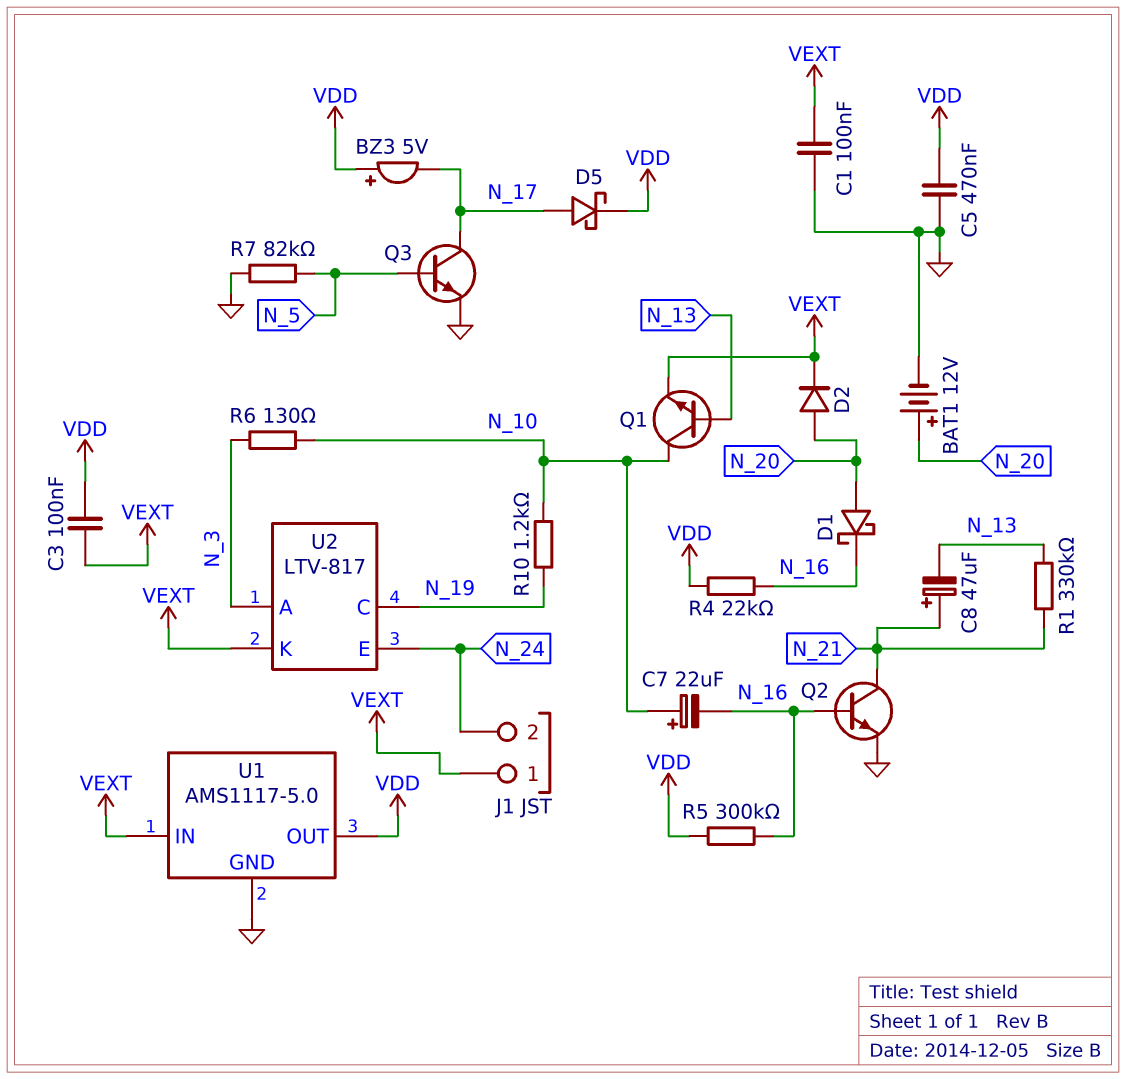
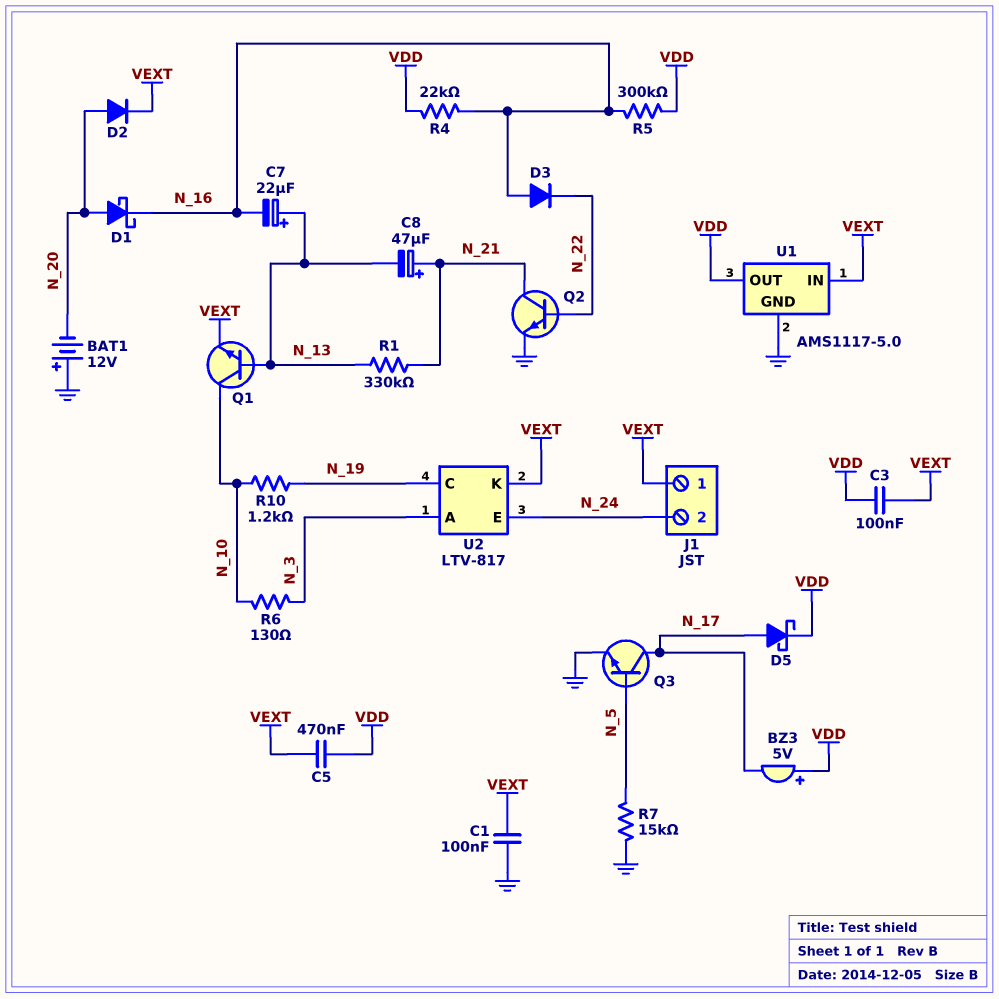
BAT1: 12V (plus N_20, minus GND) -> 12V (plus GND, minus N_20)
C5: 470nF (GND, VDD) -> 470nF (VDD, VEXT)
C7: 22uF (plus N_10, minus N_16) -> 22uF (plus N_13, minus N_16)
D3: none -> diode (A N_16, K N_22)
Q2: NPN (B N_16, C N_21, E GND) -> NPN (B N_22, C N_21, E GND)
R7: 82k (GND, N_5) -> 15k (GND, N_5)

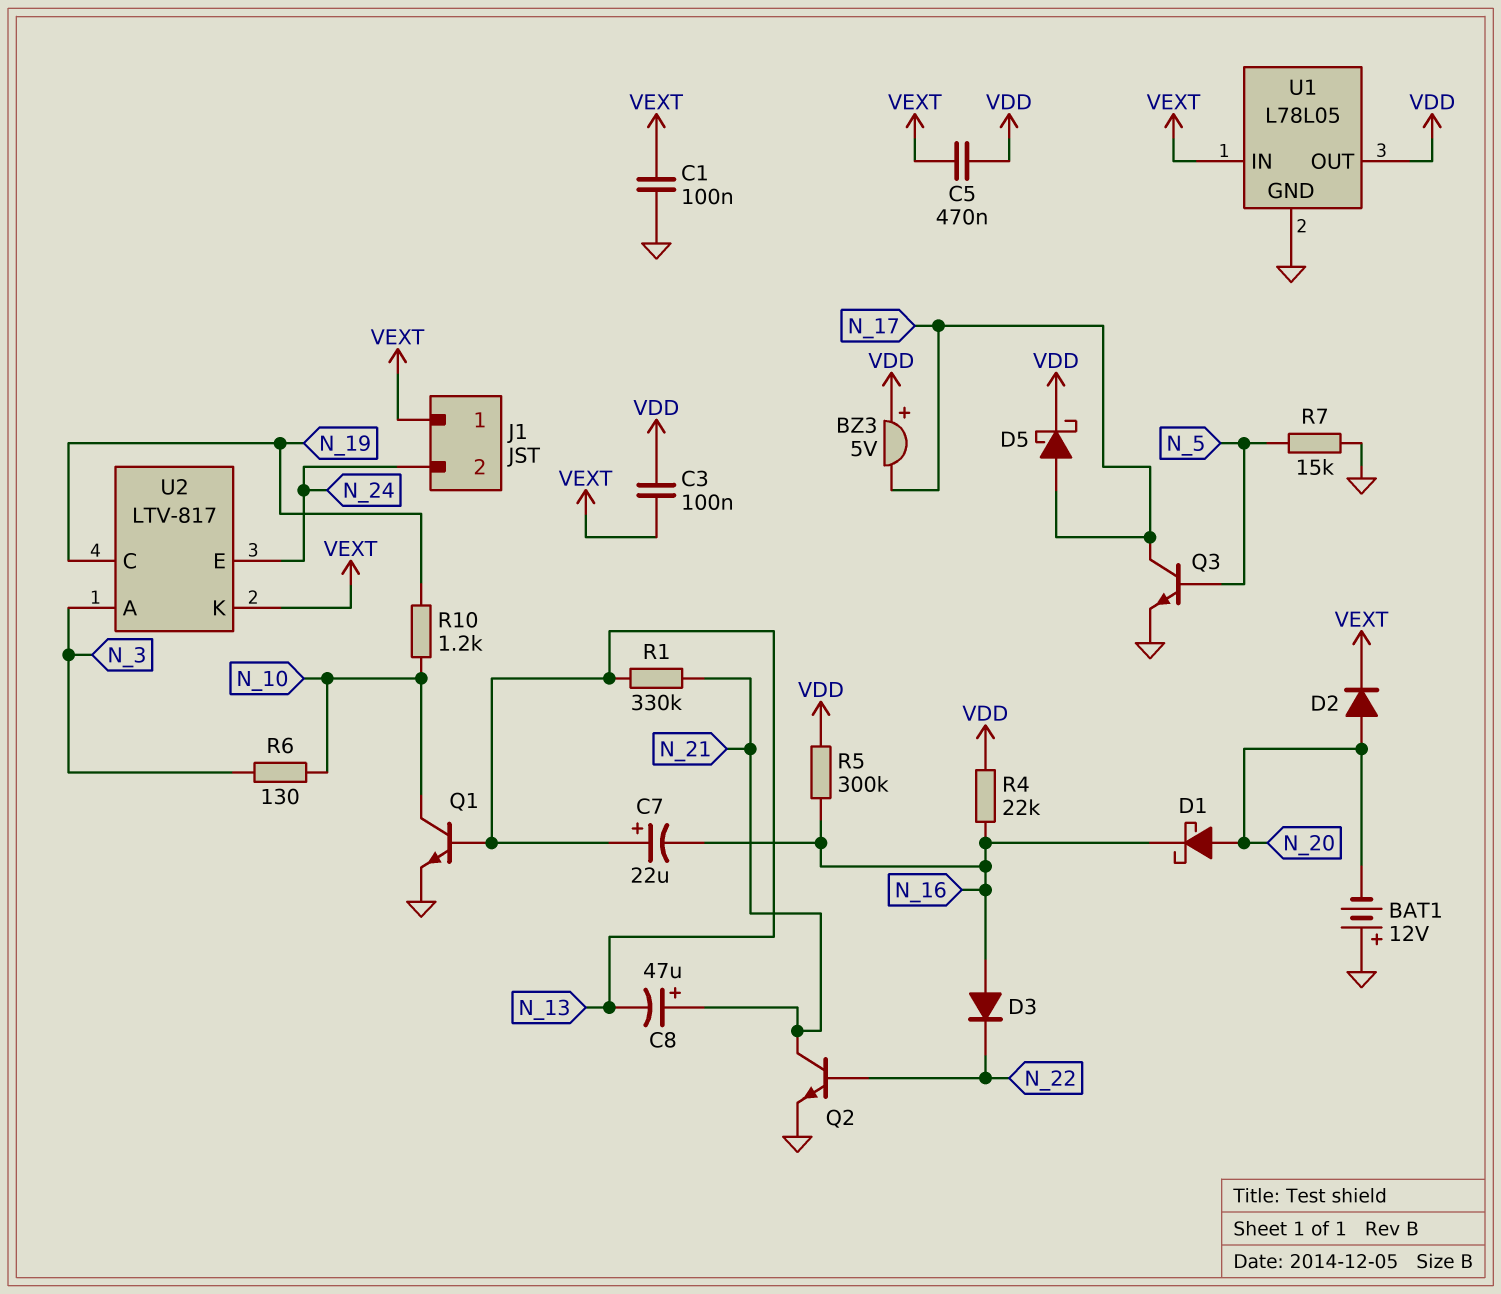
Q1: NPN (B N_13, C N_10, E VEXT) -> NPN (B N_13, C N_10, E GND)
U1: AMS1117-5.0 -> L78L05

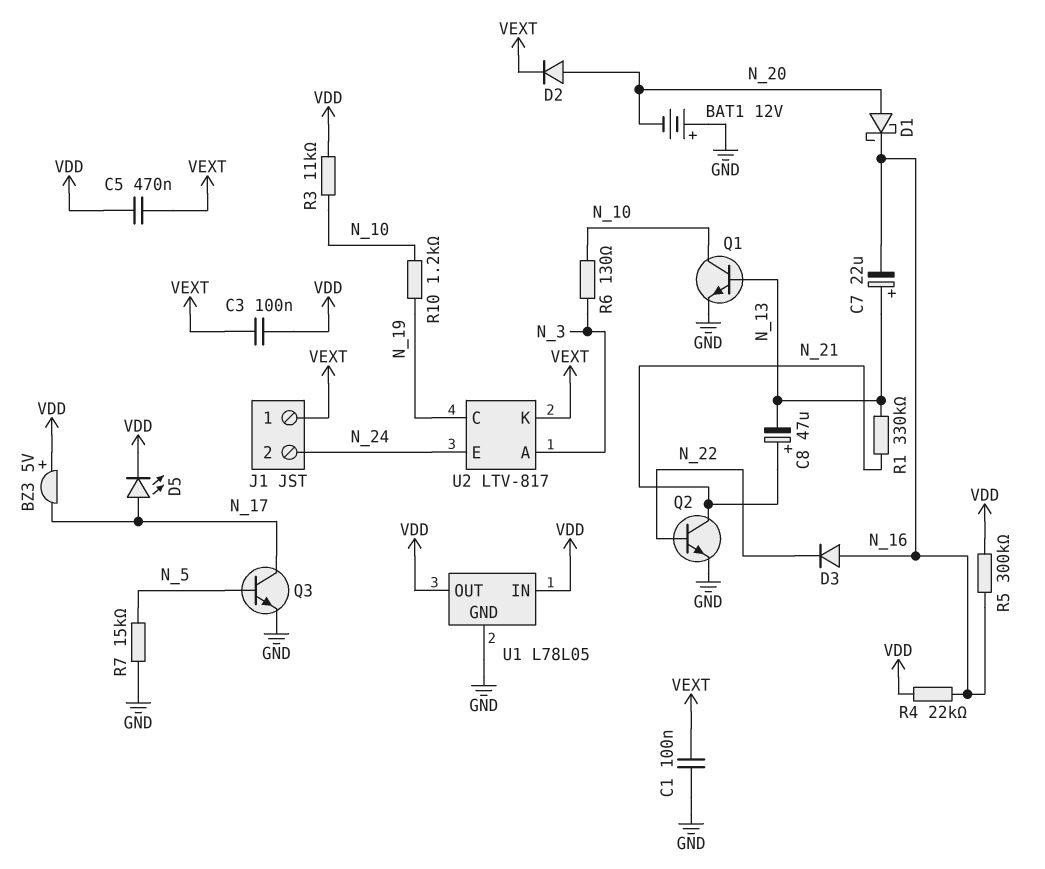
D5: schottky (A N_17, K VDD) -> LED (A N_17, K VDD)
R3: none -> 11k (N_10, VDD)
U1 pin IN: VEXT -> VDD

